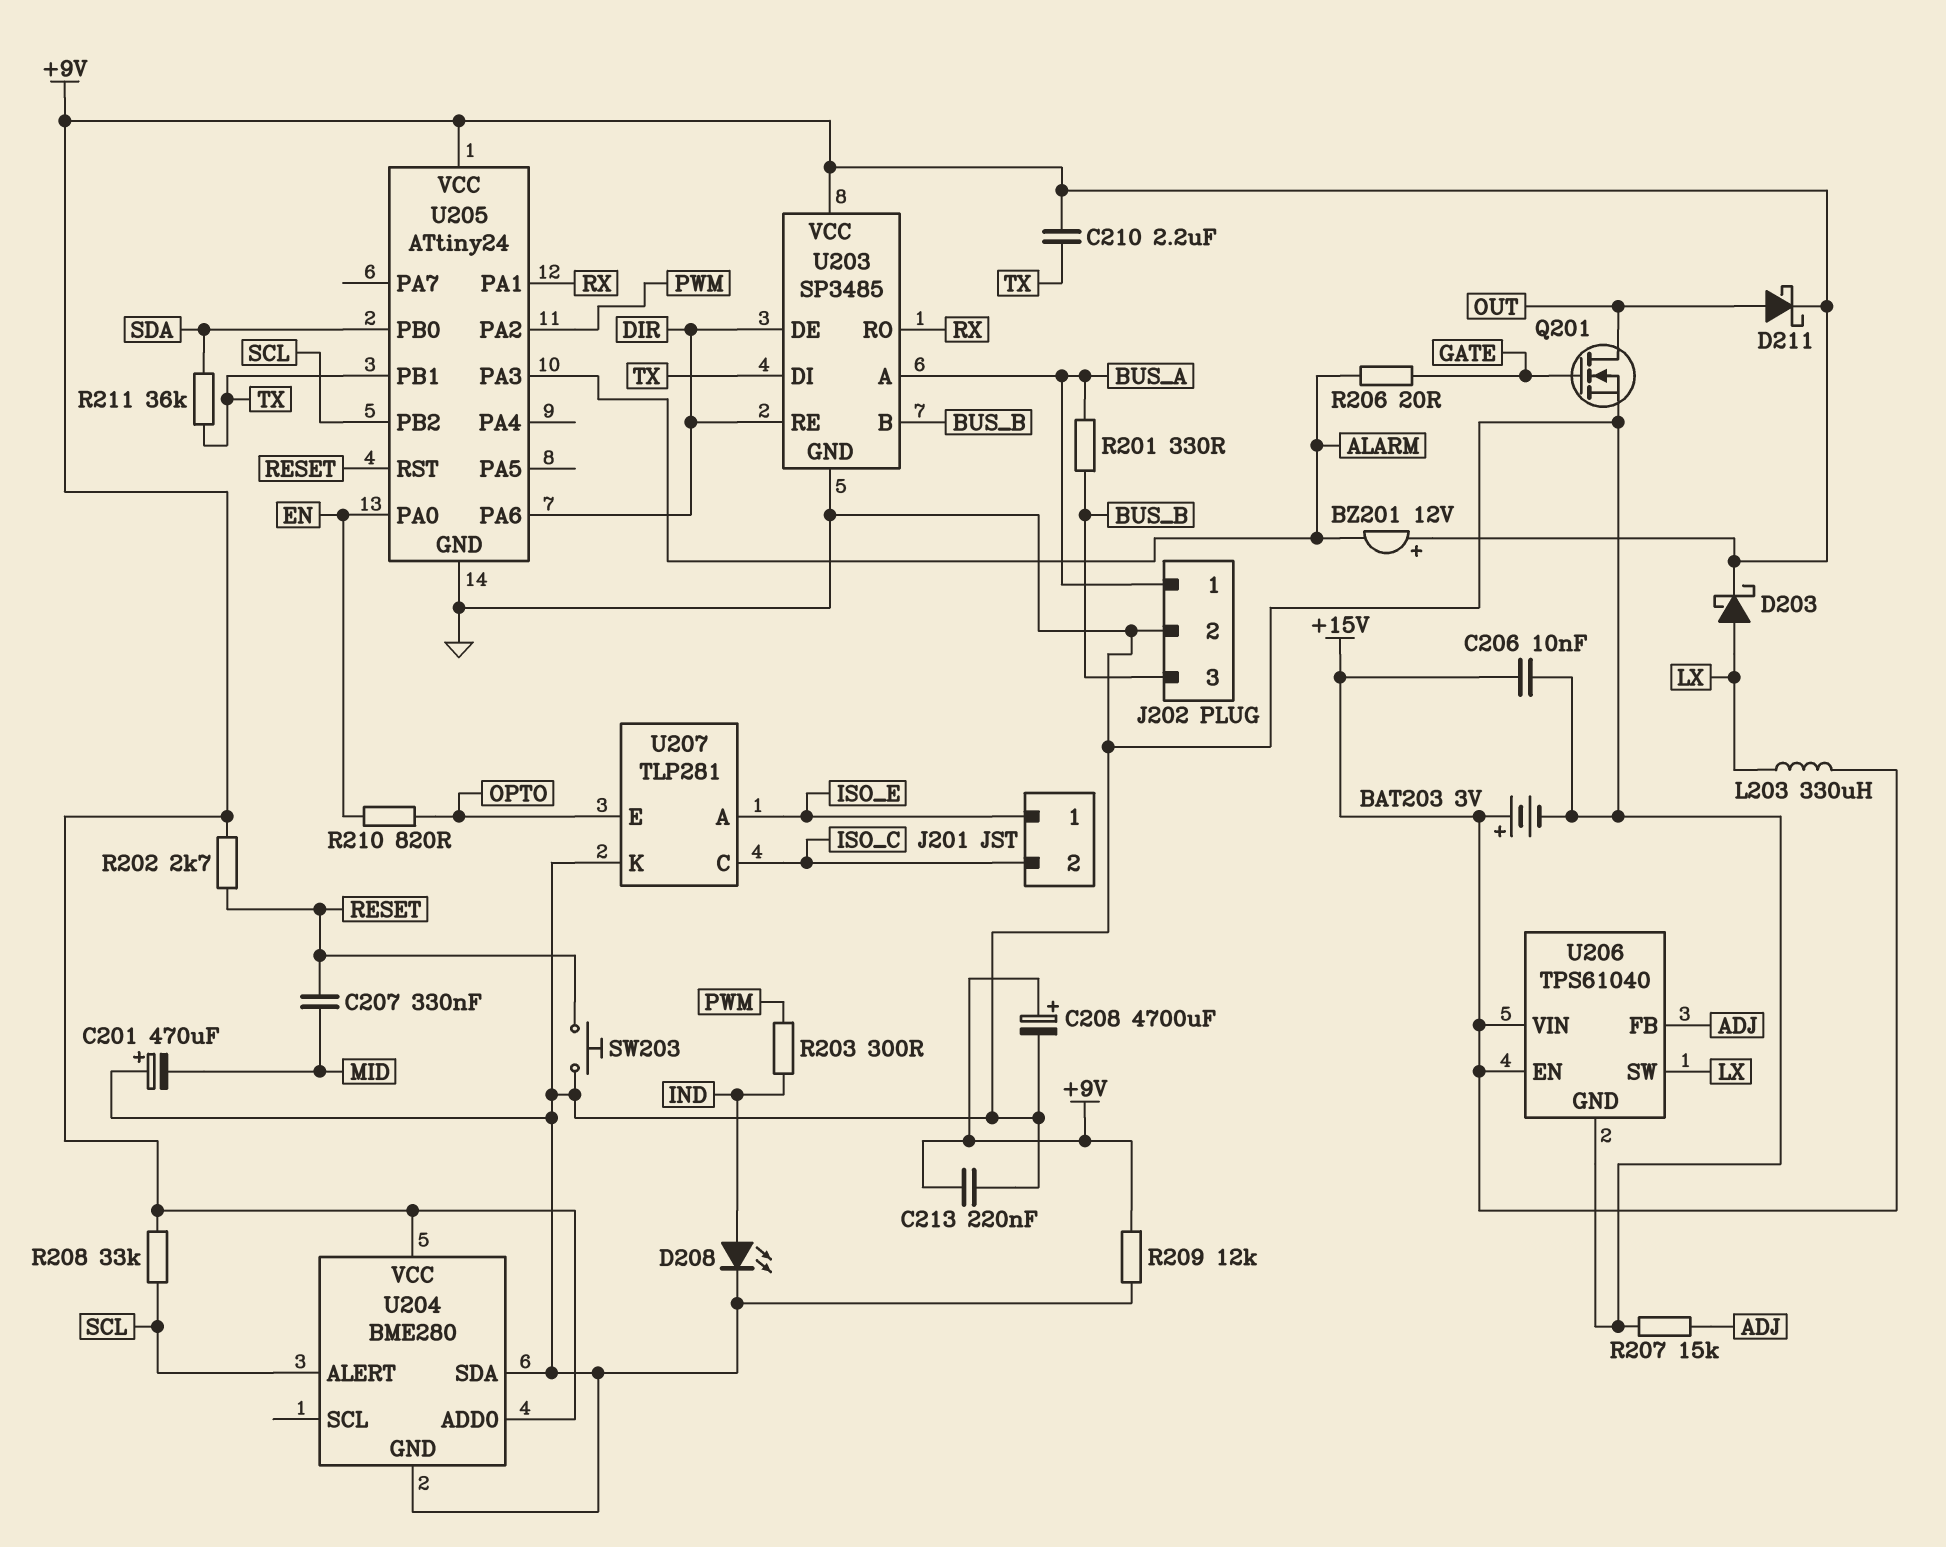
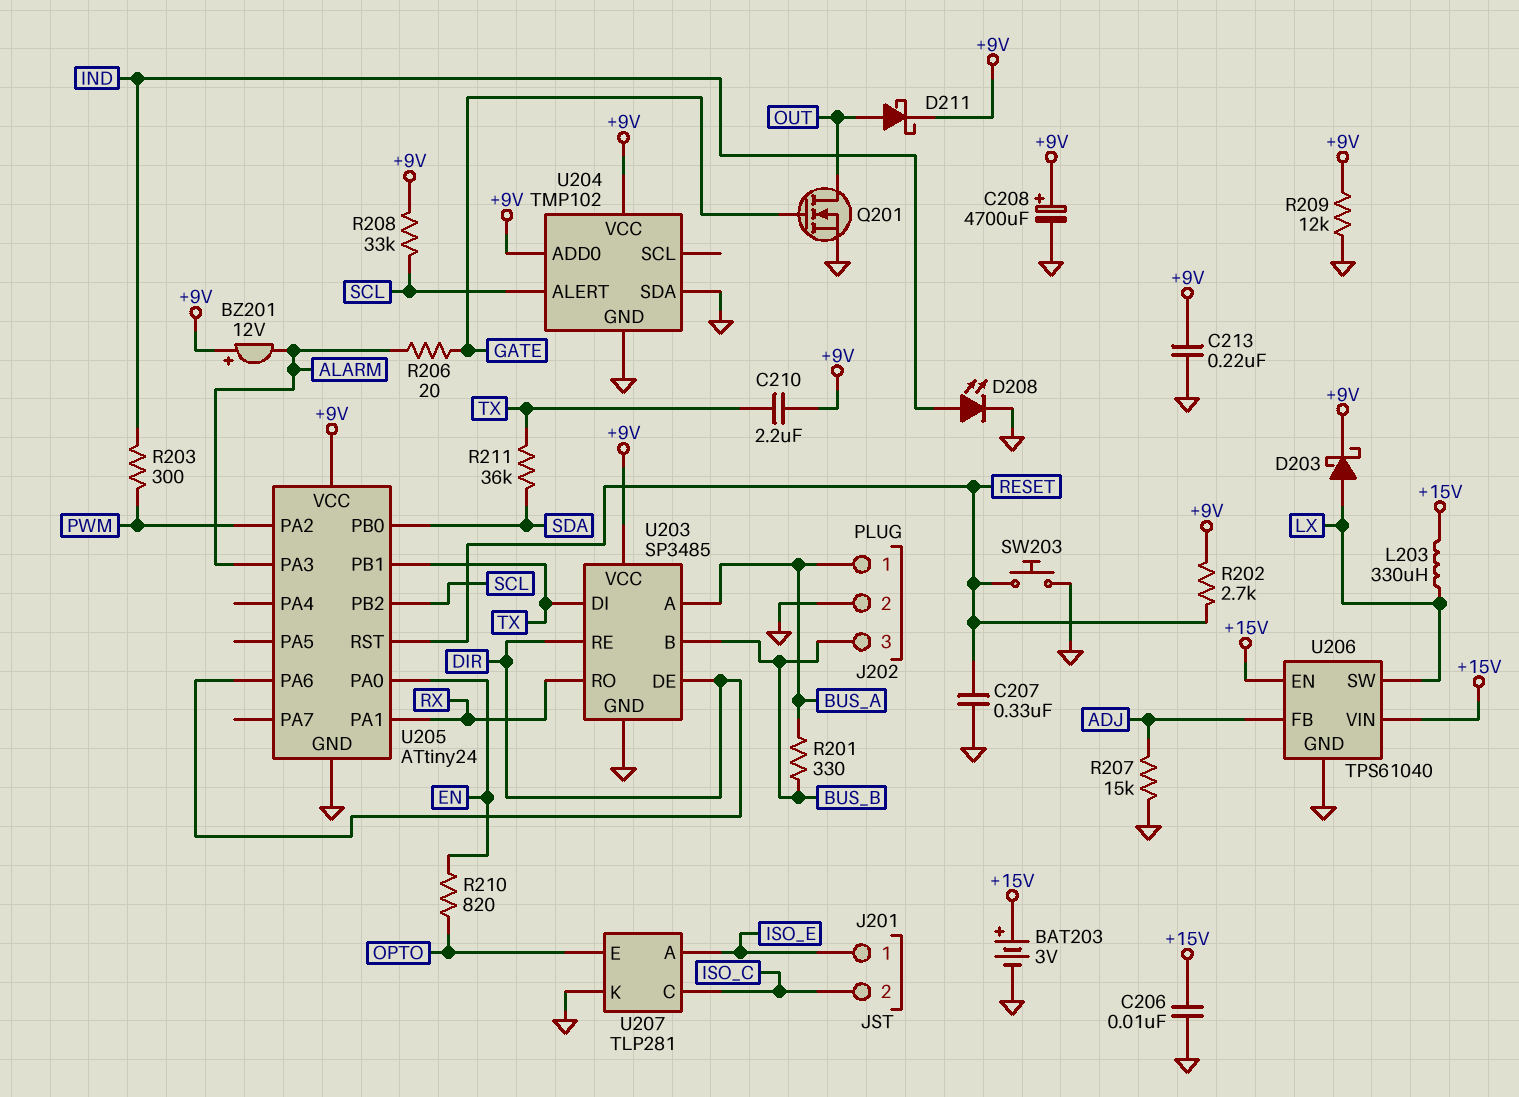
C201: 470uF (plus GND, minus MID) -> none
C207: 330nF (MID, RESET) -> 330nF (GND, RESET)
U204: BME280 -> TMP102

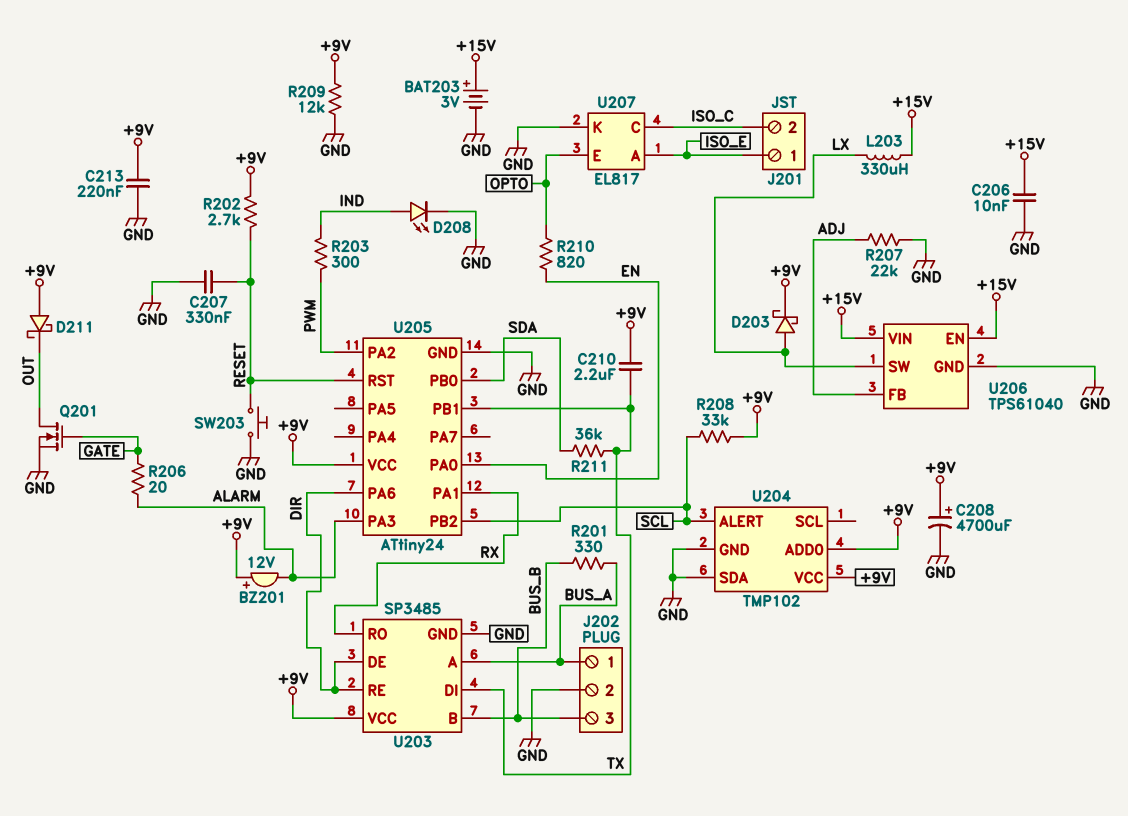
D211: schottky (A OUT, K +9V) -> schottky (A +9V, K OUT)
R207: 15k (ADJ, GND) -> 22k (ADJ, GND)
U207: TLP281 -> EL817

